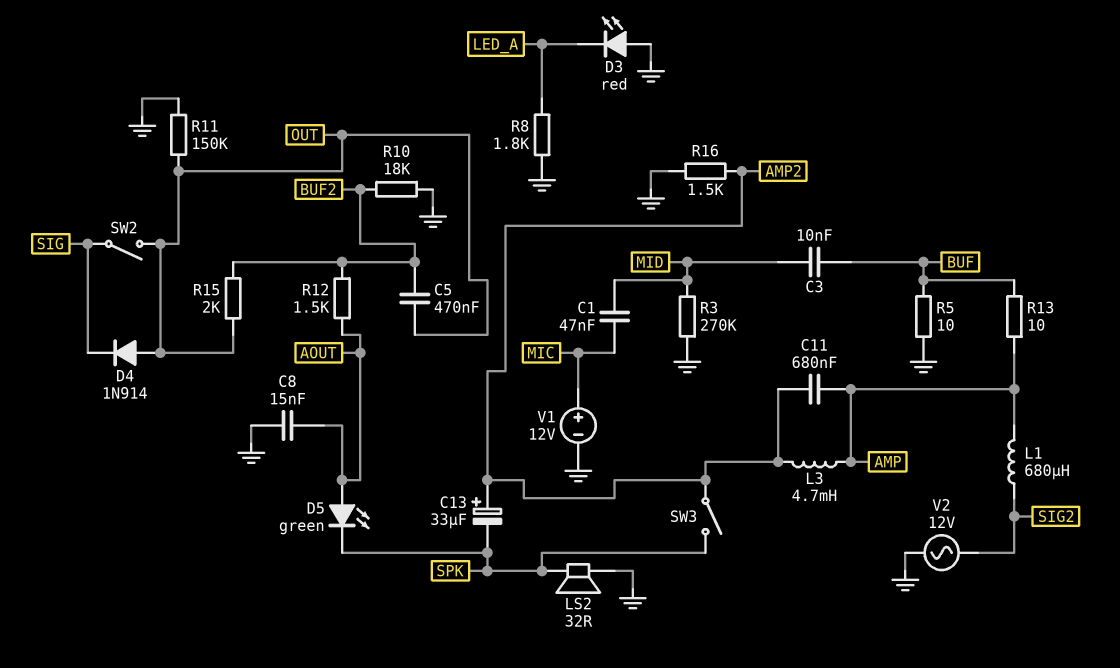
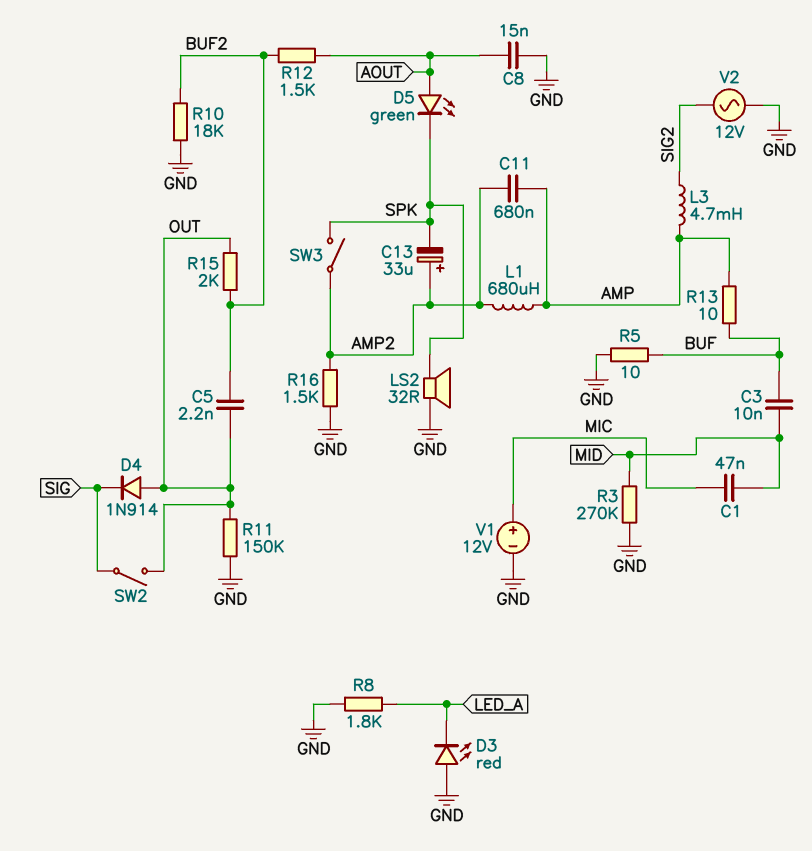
C5: 470nF (BUF2, OUT) -> 2.2nF (BUF2, OUT)
L1: 680uH (AMP, SIG2) -> 680uH (AMP, AMP2)
L3: 4.7mH (AMP, AMP2) -> 4.7mH (AMP, SIG2)

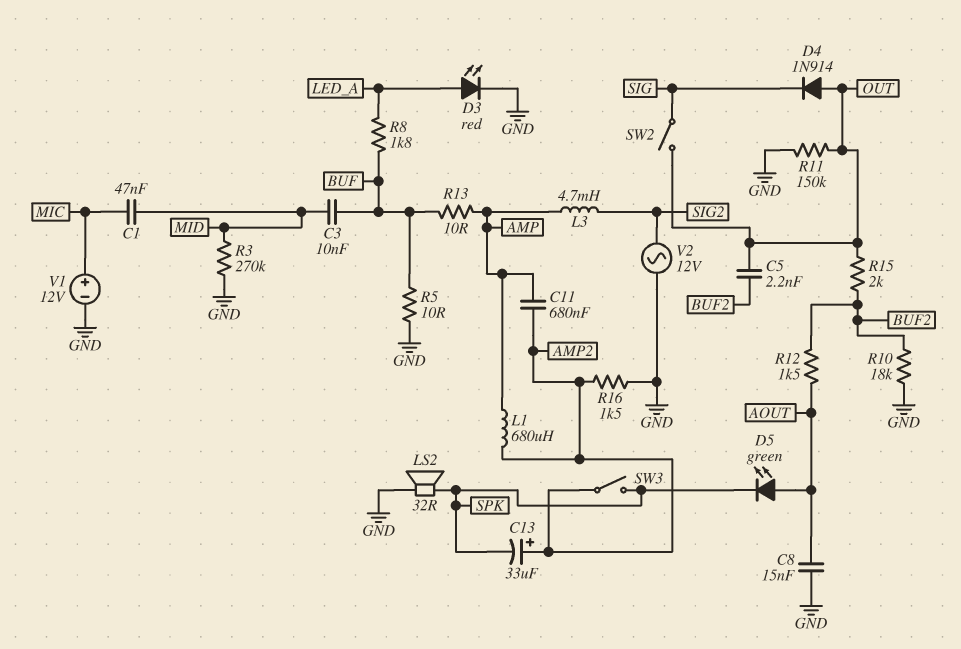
D3: LED red (A GND, K LED_A) -> LED red (A LED_A, K GND)
R8: 1.8k (GND, LED_A) -> 1.8k (BUF, LED_A)

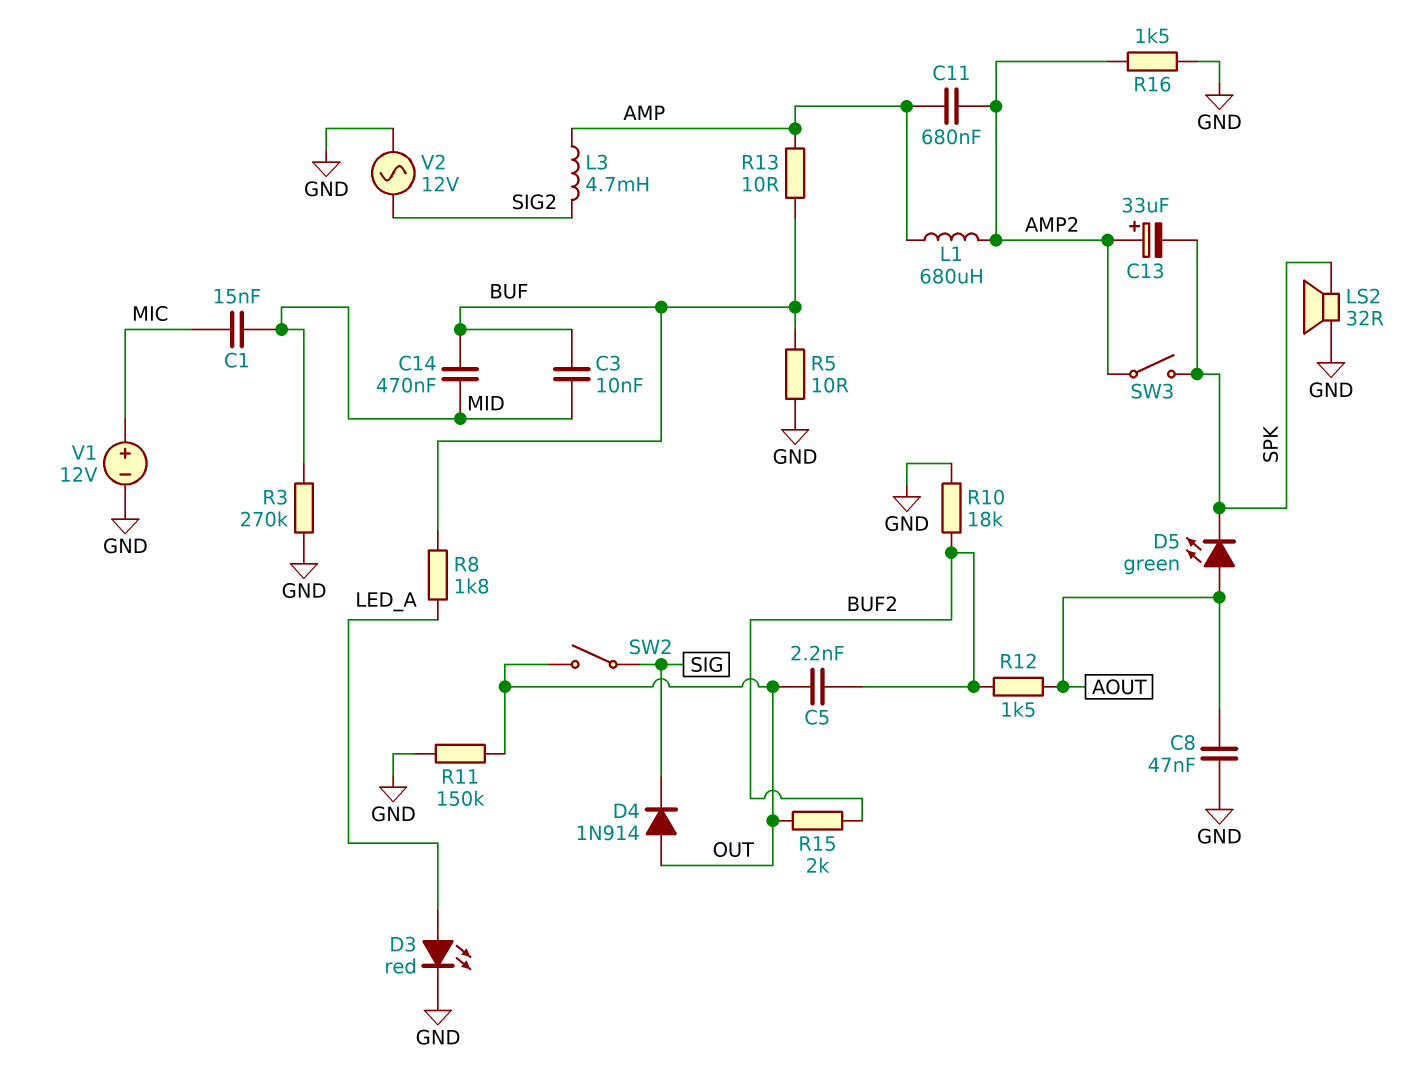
C1: 47nF (MIC, MID) -> 15nF (MIC, MID)
C8: 15nF (AOUT, GND) -> 47nF (AOUT, GND)
C14: none -> 470nF (BUF, MID)

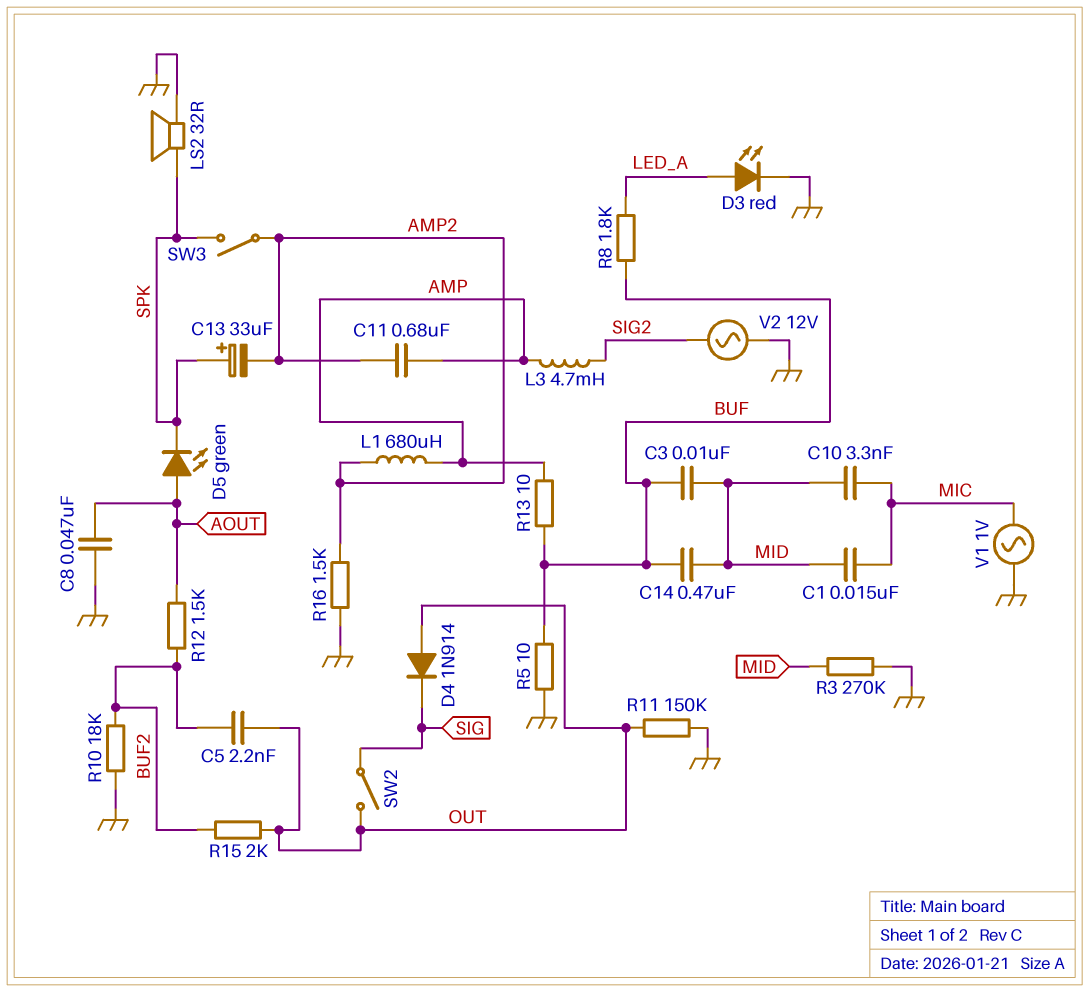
C10: none -> 3.3nF (MIC, MID)
C13: 33uF (plus AMP2, minus SPK) -> 33uF (plus SPK, minus AMP2)
V1: 12V (plus MIC, minus GND) -> AC 1V (GND, MIC)

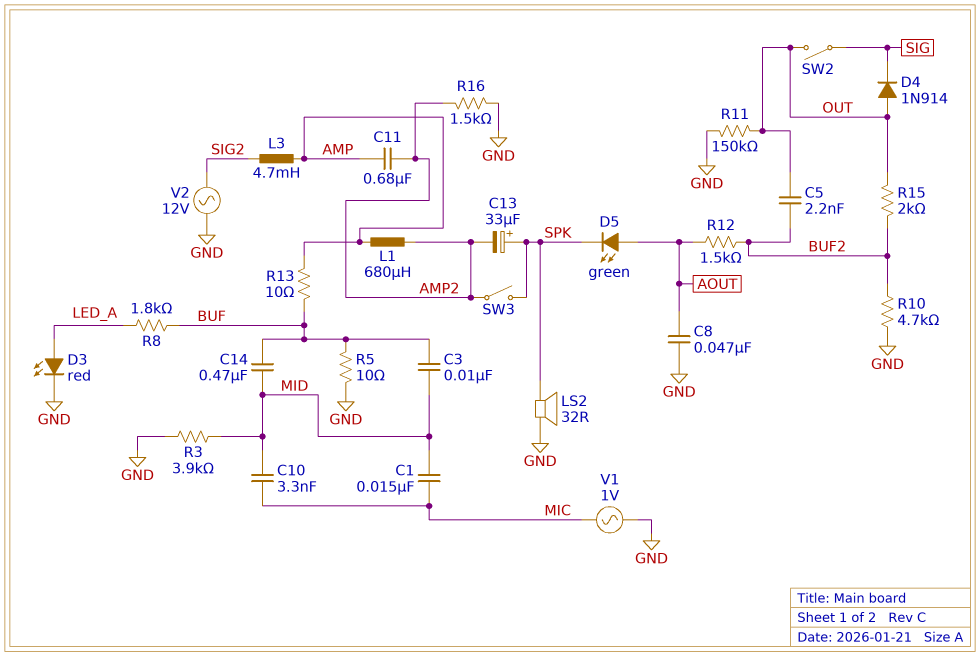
R3: 270k (GND, MID) -> 3.9k (GND, MID)
R10: 18k (BUF2, GND) -> 4.7k (BUF2, GND)

